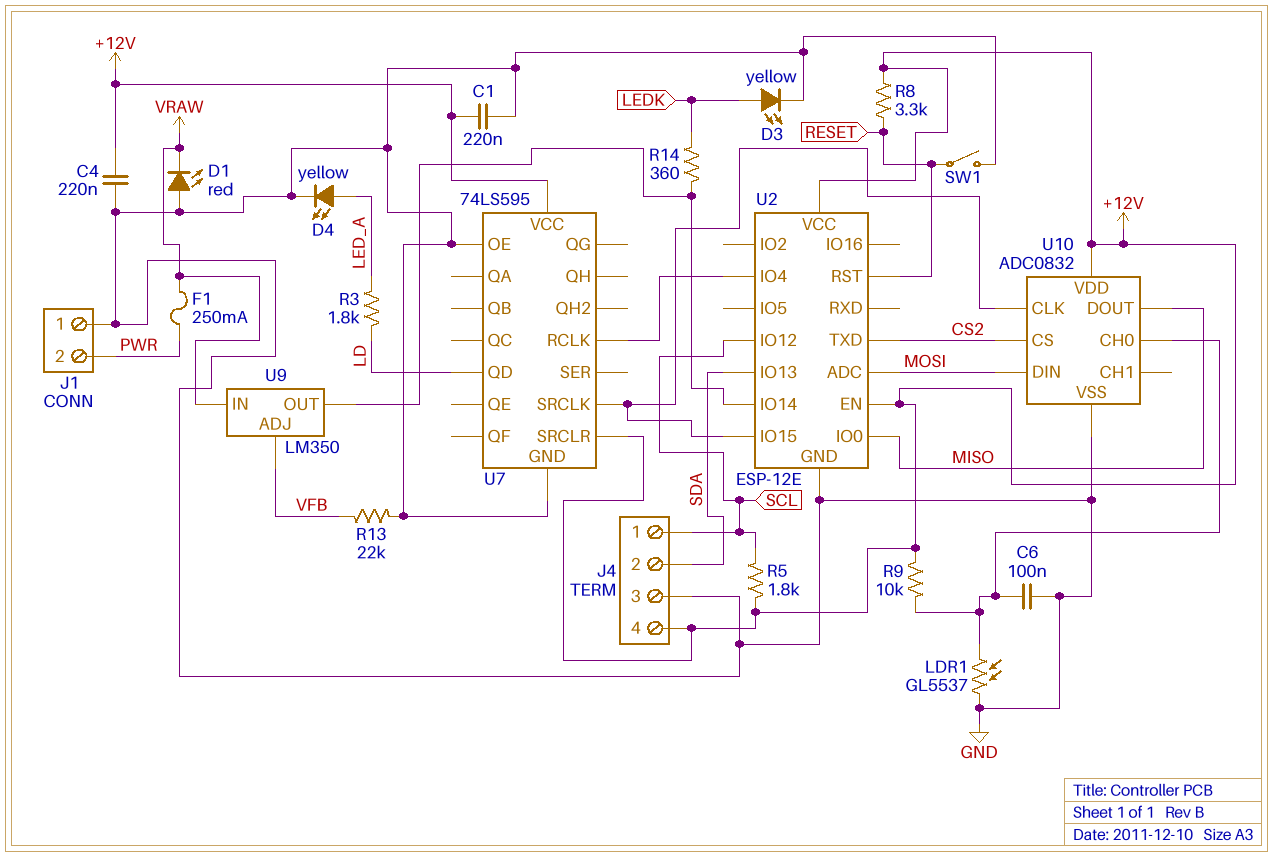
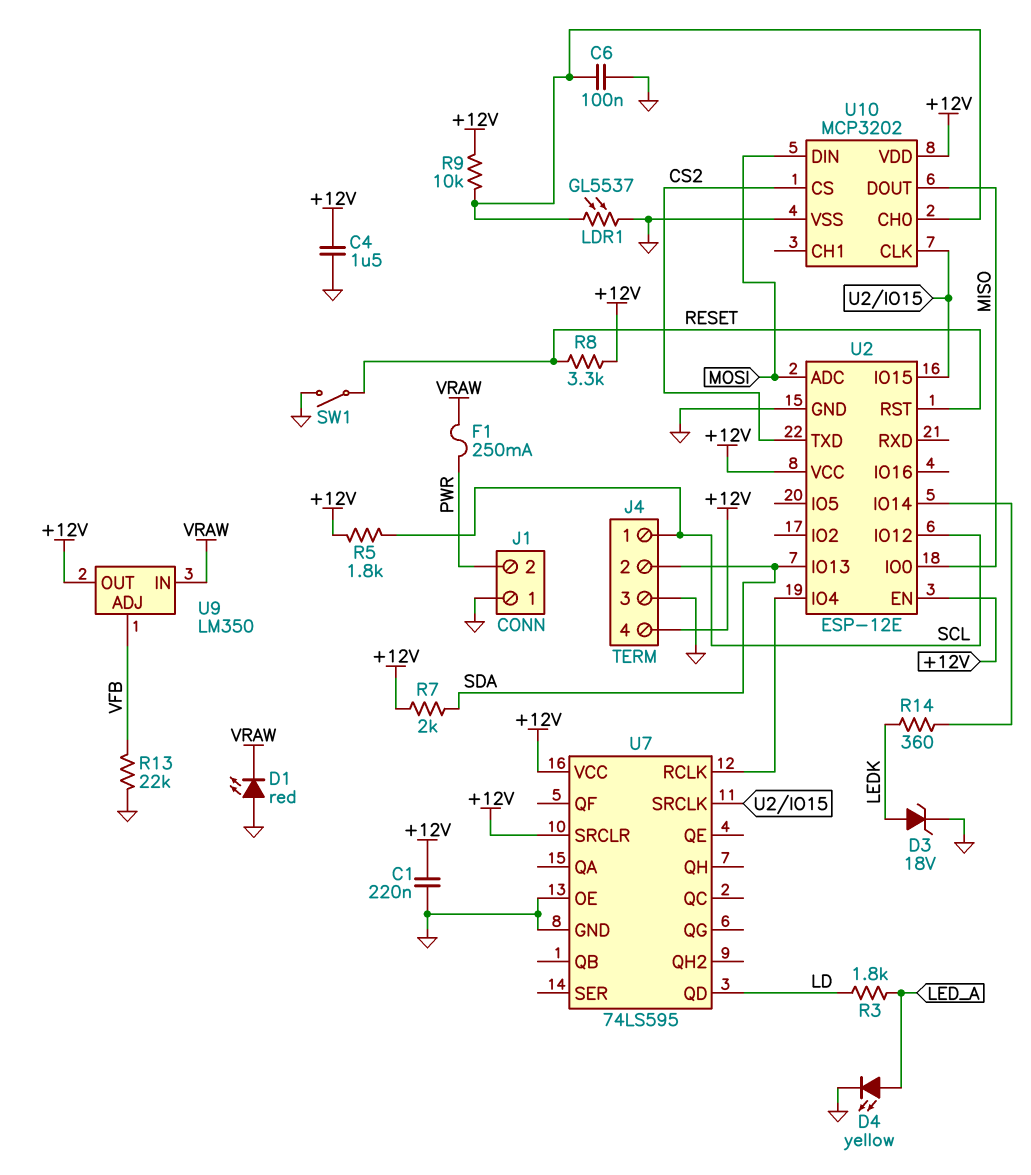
C4: 220nF (+12V, GND) -> 1.5uF (+12V, GND)
D3: LED yellow (A LEDK, K GND) -> zener 18V (A LEDK, K GND)
R7: none -> 2k (+12V, SDA)
U9 pin OUT: U2/IO14 -> +12V
U10: ADC0832 -> MCP3202

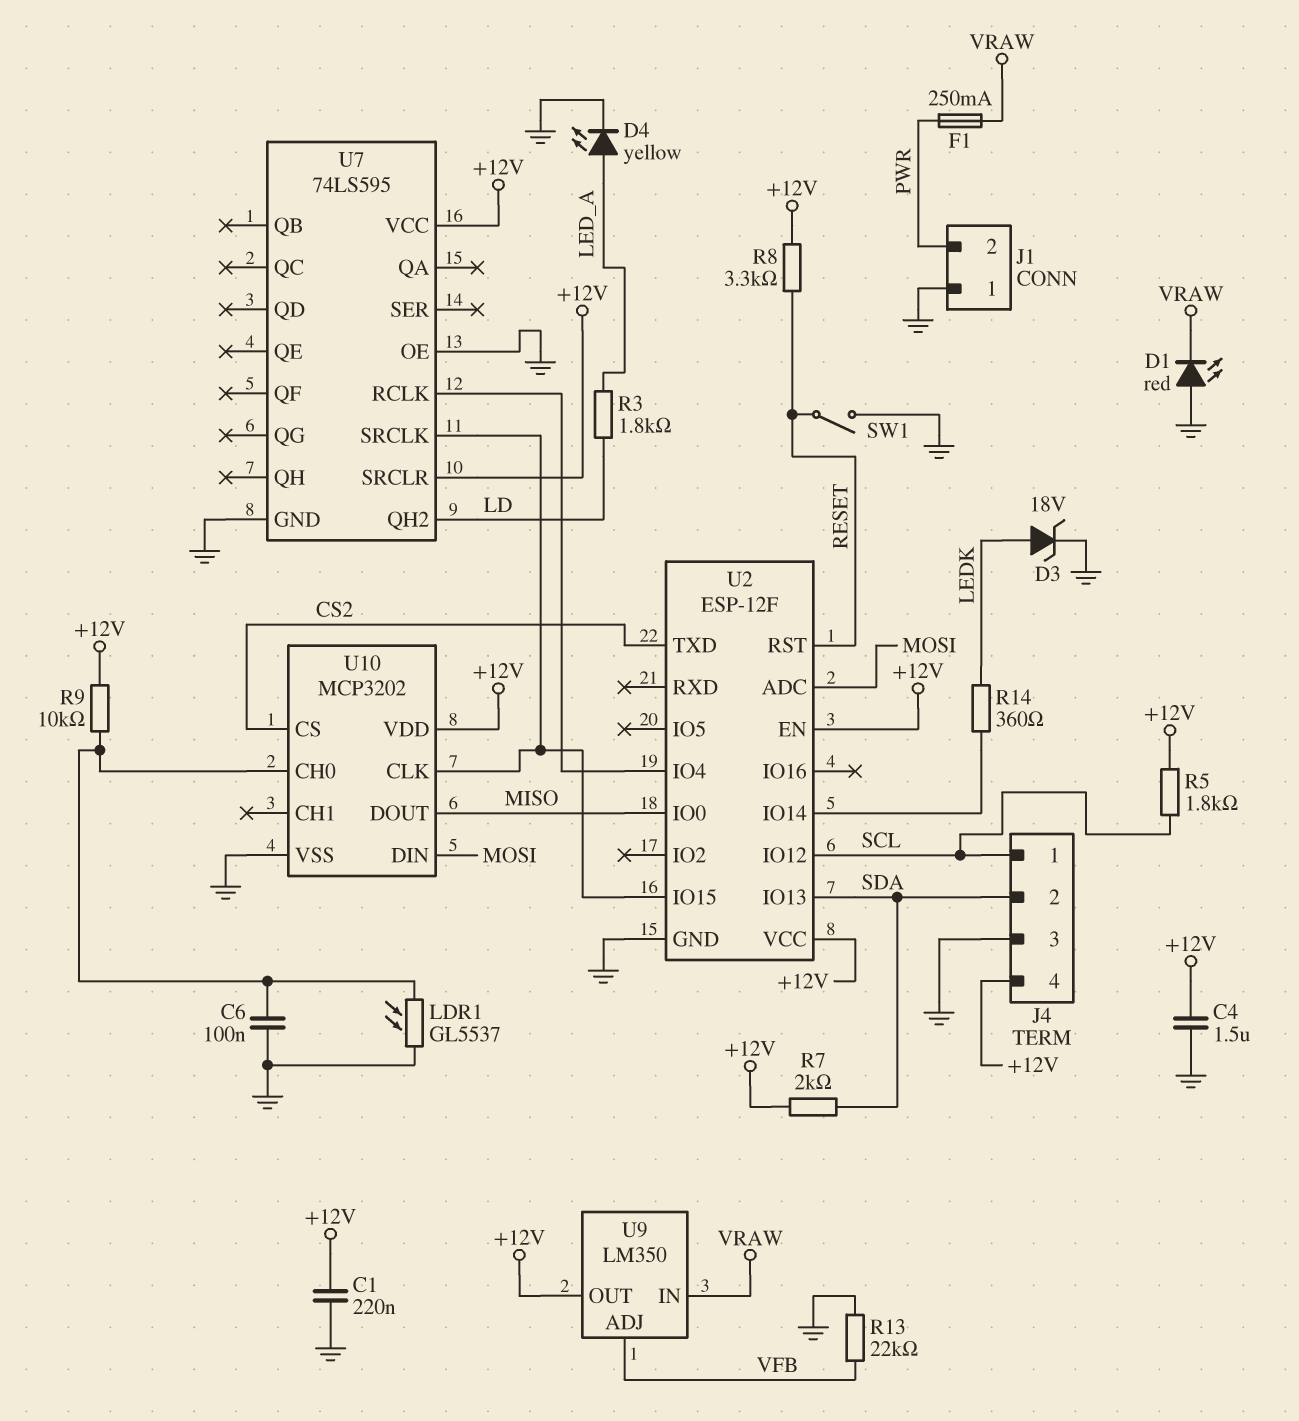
U2: ESP-12E -> ESP-12F
U7 pin QD: LD -> none
U7 pin QH2: none -> LD

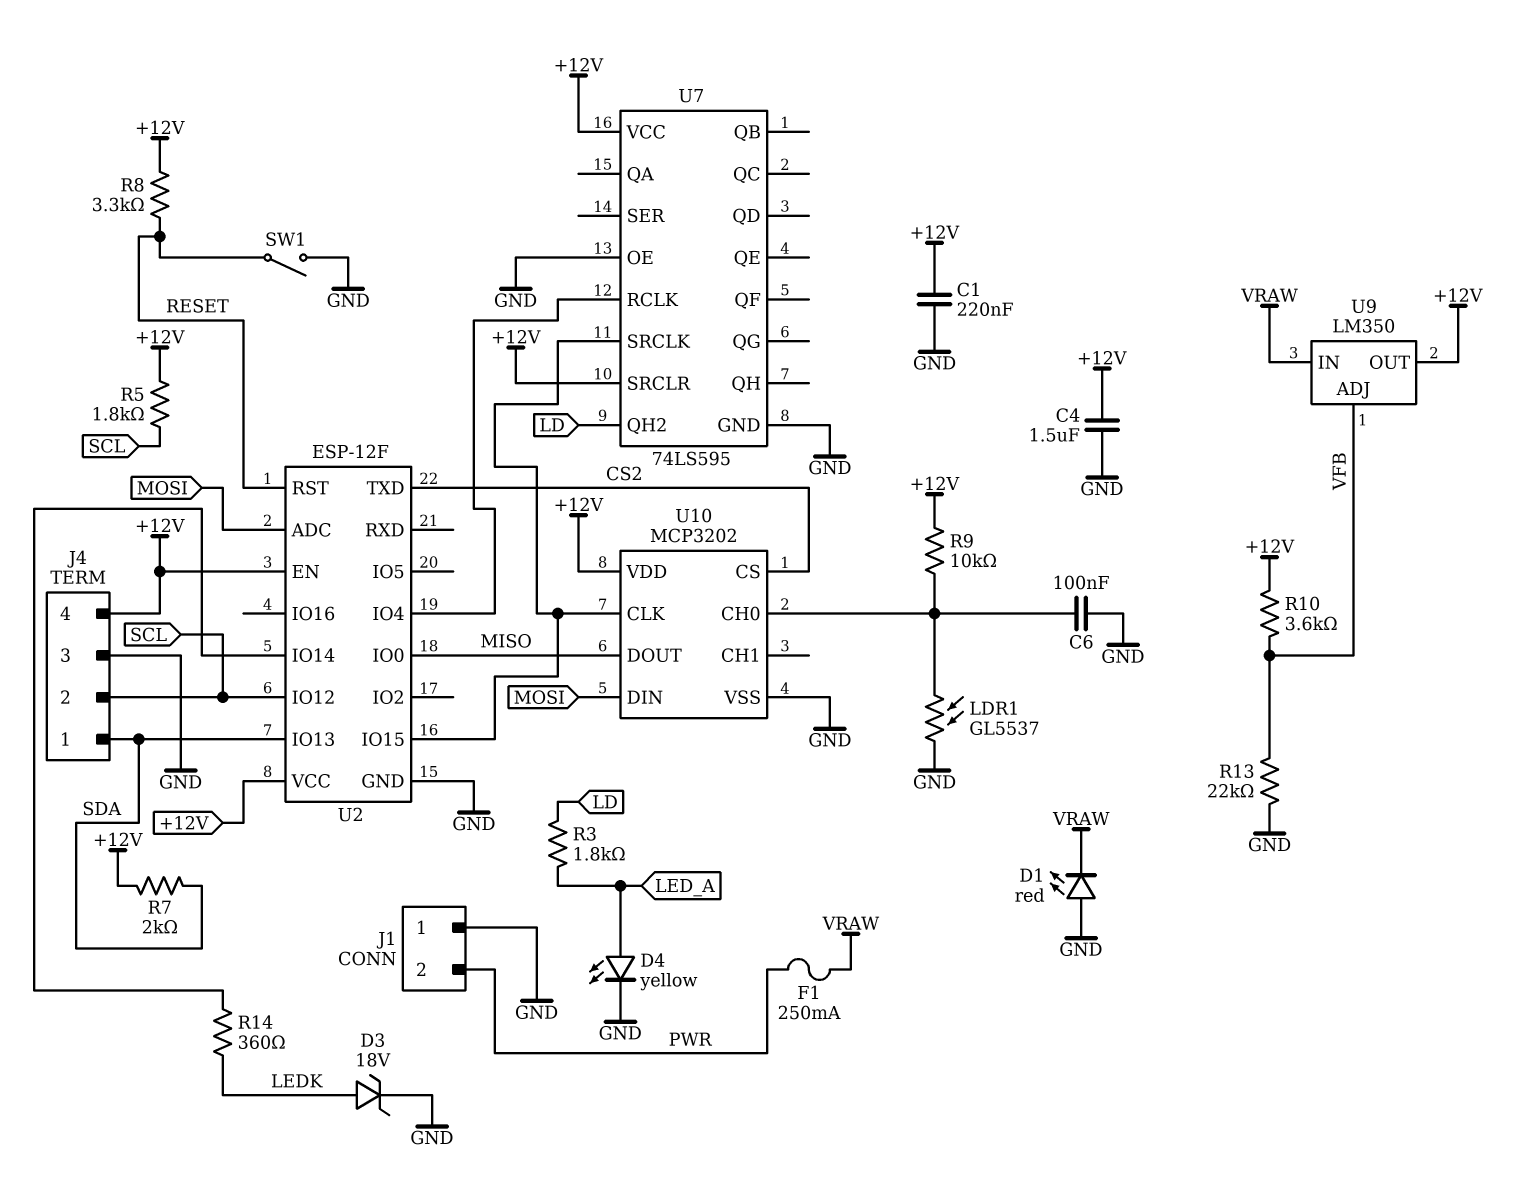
J4 pin 1: SCL -> SDA
J4 pin 2: SDA -> SCL
R10: none -> 3.6k (+12V, VFB)

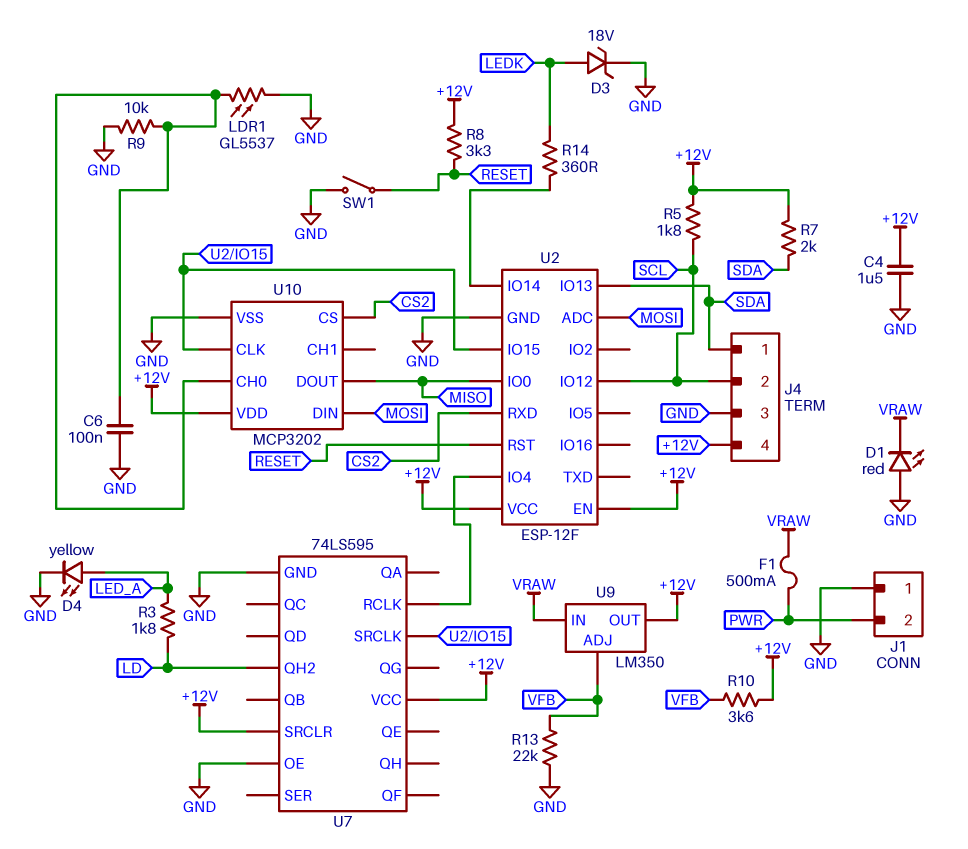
C1: 220nF (+12V, GND) -> none
F1: 250mA (PWR, VRAW) -> 500mA (PWR, VRAW)
R9: 10k (+12V, U10/CH0) -> 10k (GND, U10/CH0)
U2 pin RXD: none -> CS2
U2 pin TXD: CS2 -> none

